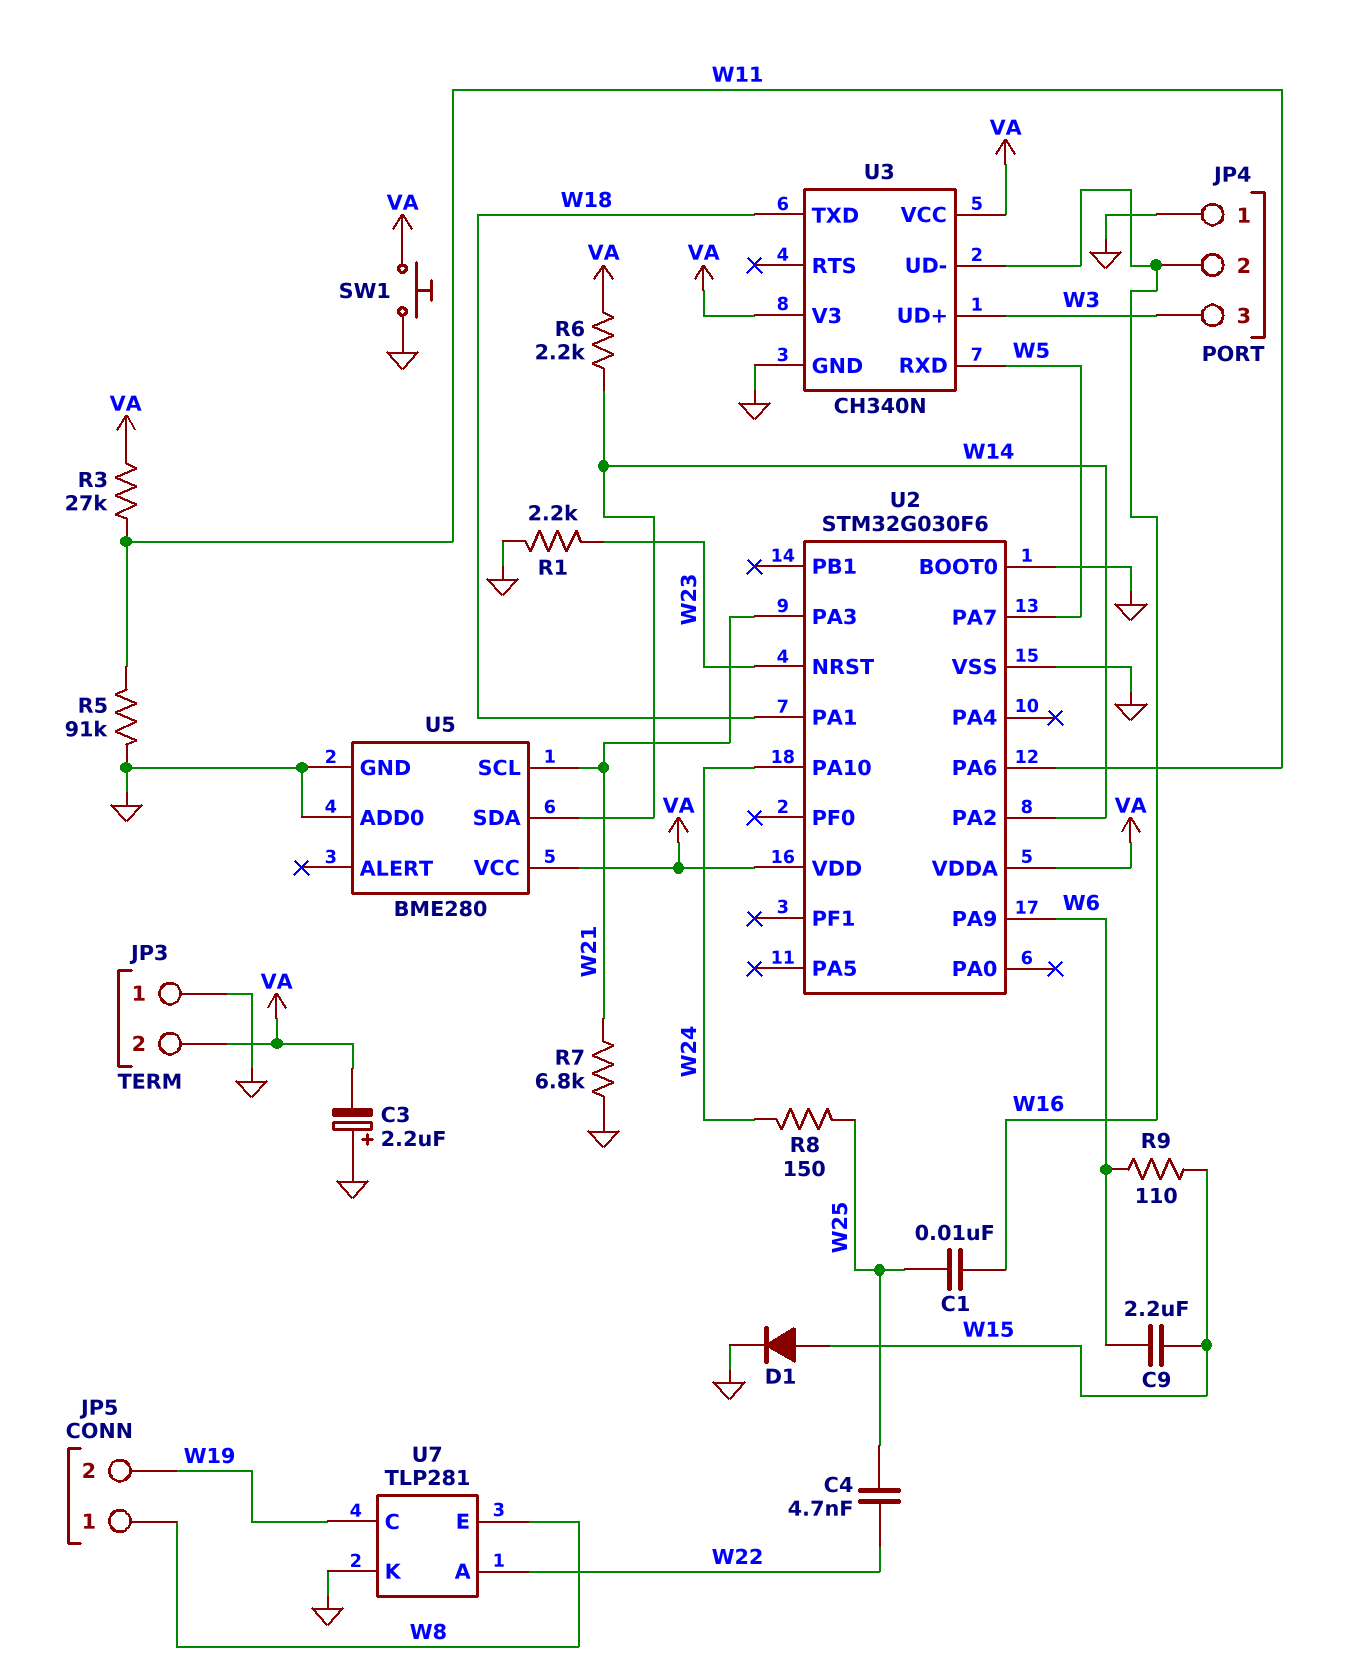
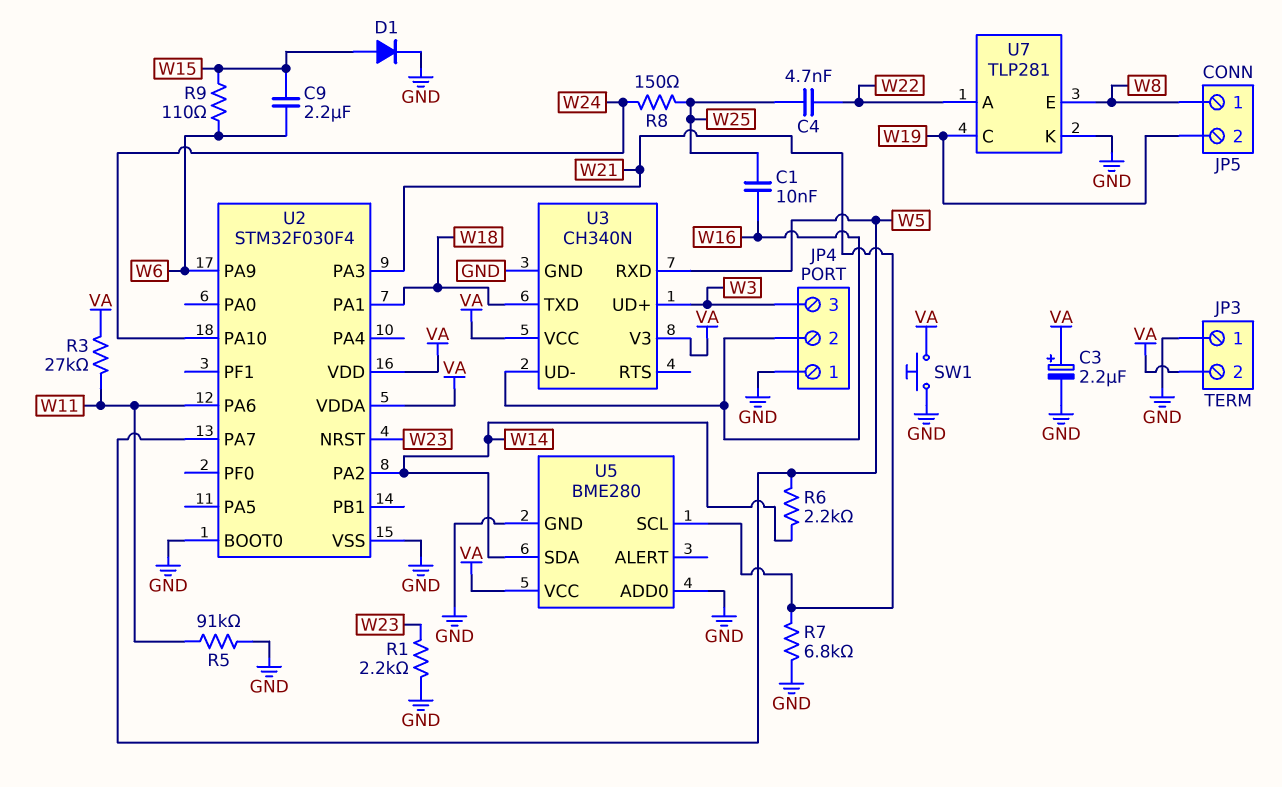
C3: 2.2uF (plus GND, minus VA) -> 2.2uF (plus VA, minus GND)
R6: 2.2k (VA, W14) -> 2.2k (W5, W14)
U2: STM32G030F6 -> STM32F030F4

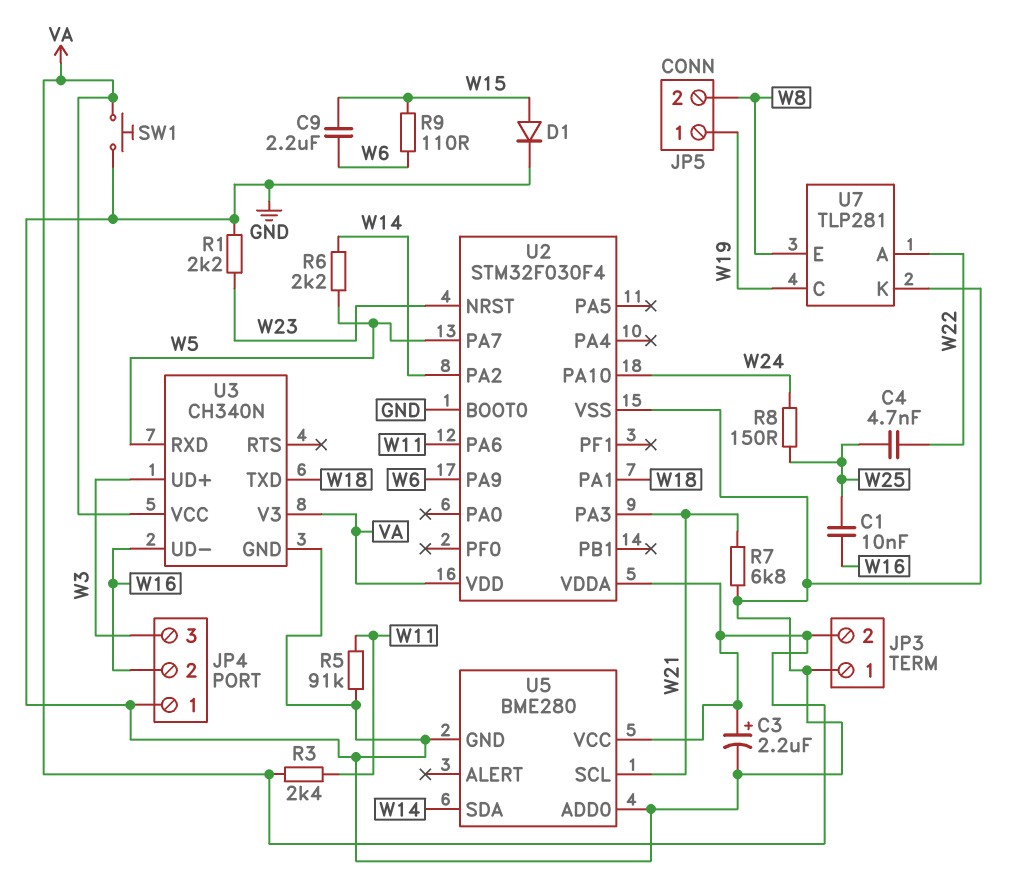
JP5 pin 1: W8 -> W19
JP5 pin 2: W19 -> W8
R3: 27k (VA, W11) -> 2.4k (VA, W11)

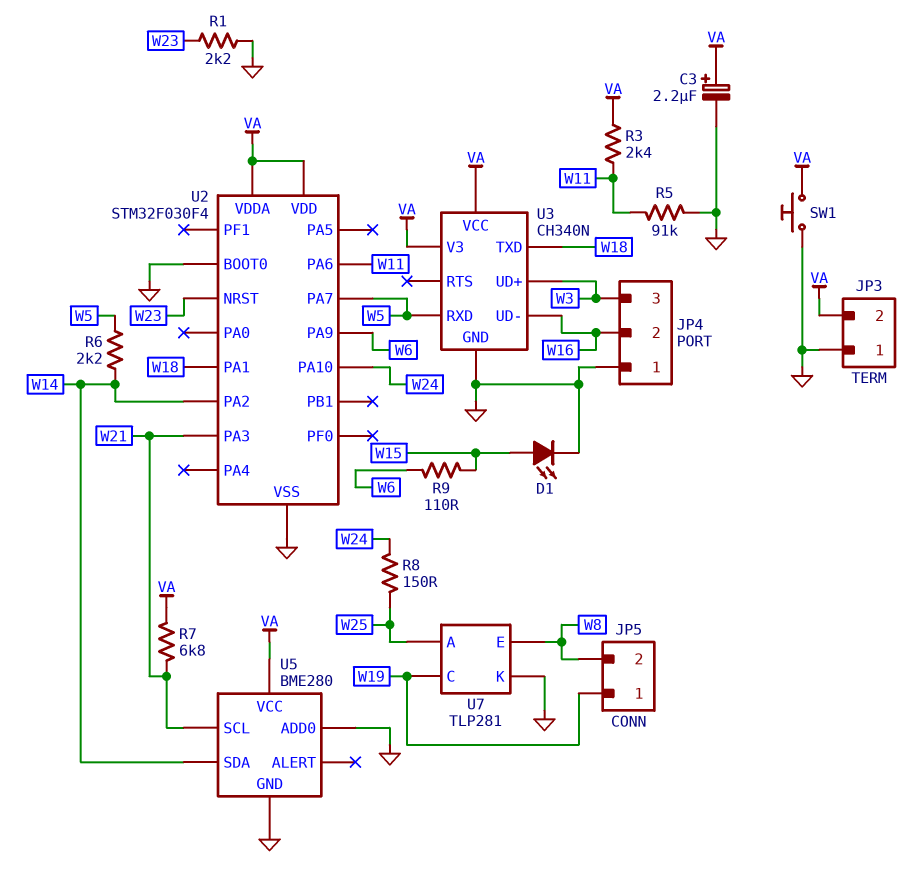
C1: 10nF (W16, W25) -> none
C4: 4.7nF (W22, W25) -> none
C9: 2.2uF (W6, W15) -> none
D1: diode (A W15, K GND) -> LED (A W15, K GND)
R7: 6.8k (GND, W21) -> 6.8k (VA, W21)
U7 pin A: W22 -> W25

